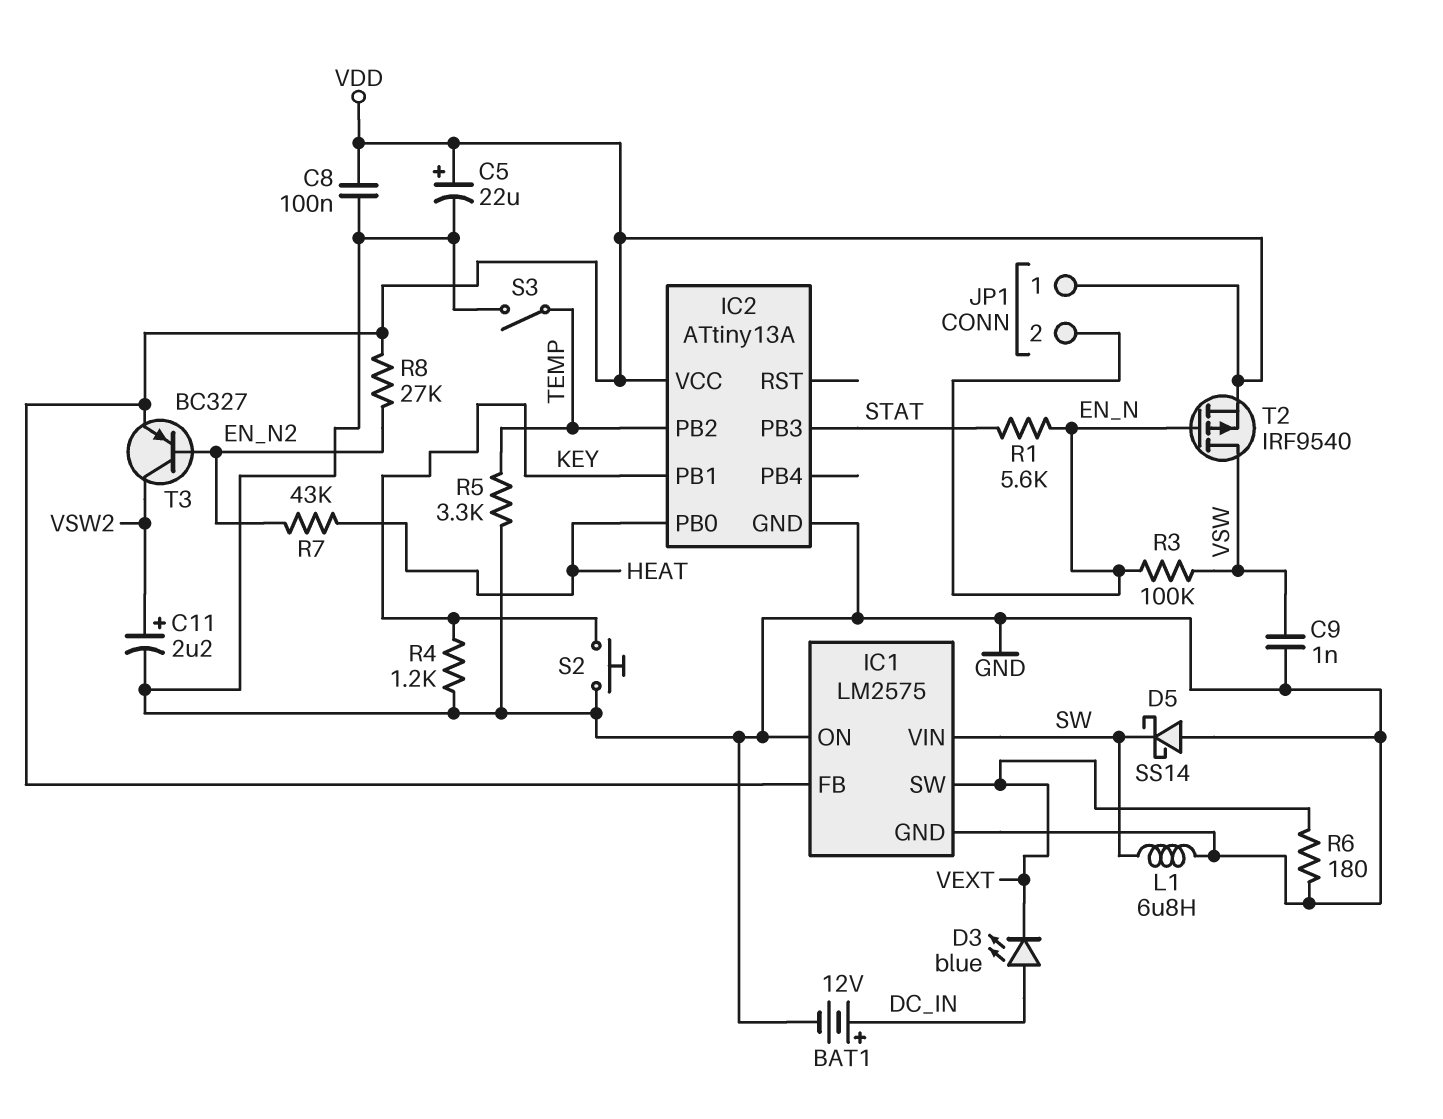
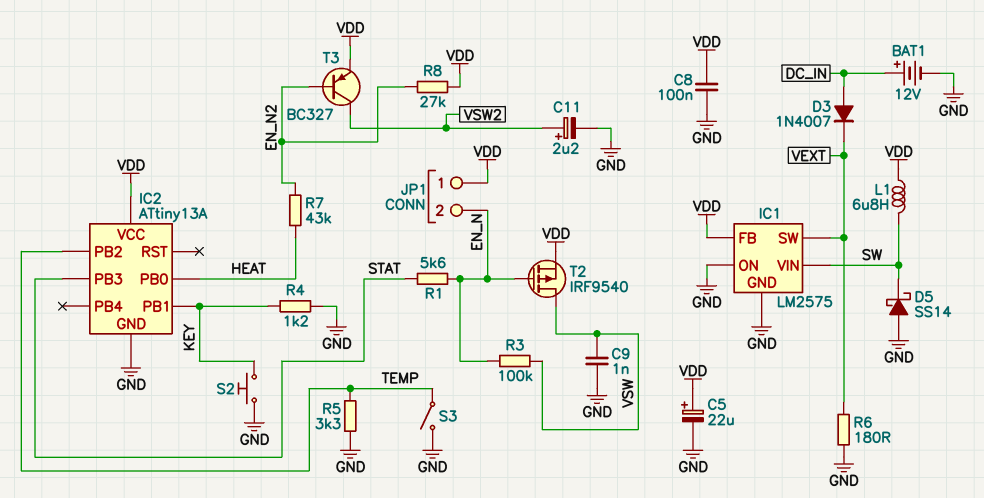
D3: LED blue (A DC_IN, K VEXT) -> diode 1N4007 (A DC_IN, K VEXT)
L1: 6.8uH (GND, SW) -> 6.8uH (SW, VDD)

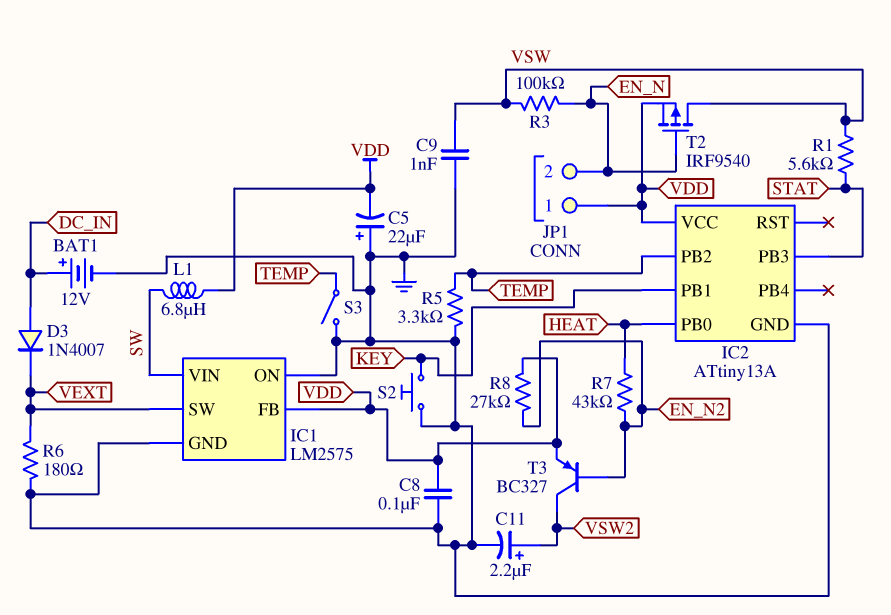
C5: 22uF (plus VDD, minus GND) -> 22uF (plus GND, minus VDD)
D5: schottky SS14 (A GND, K SW) -> none
R1: 5.6k (EN_N, STAT) -> 5.6k (STAT, VSW)
R4: 1.2k (GND, KEY) -> none

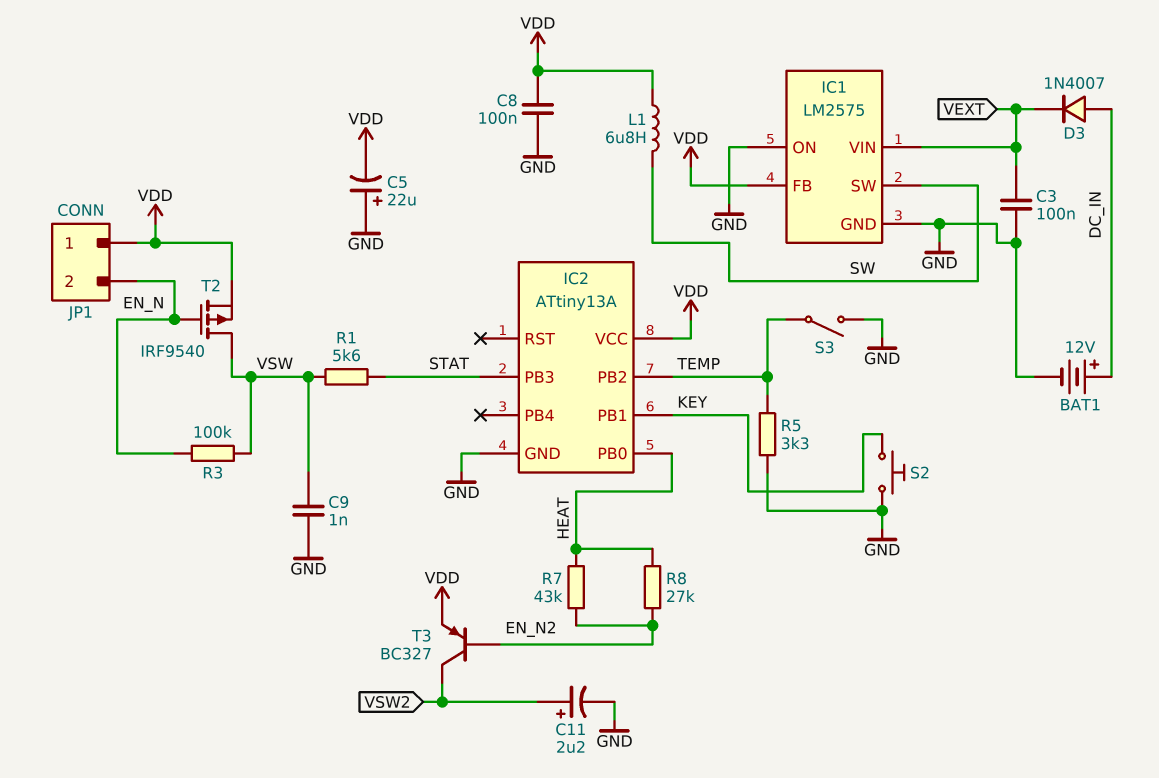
C3: none -> 100nF (GND, VEXT)
IC1 pin SW: VEXT -> SW
IC1 pin VIN: SW -> VEXT
R6: 180 (GND, VEXT) -> none
R8: 27k (EN_N2, VDD) -> 27k (EN_N2, HEAT)

